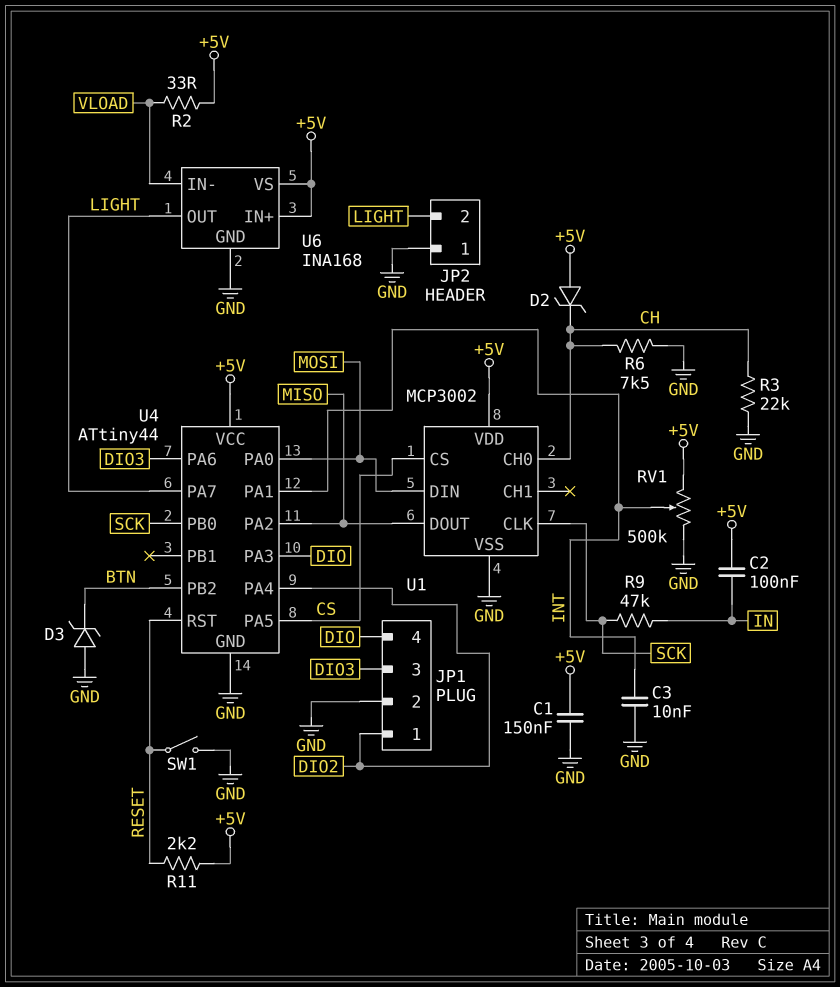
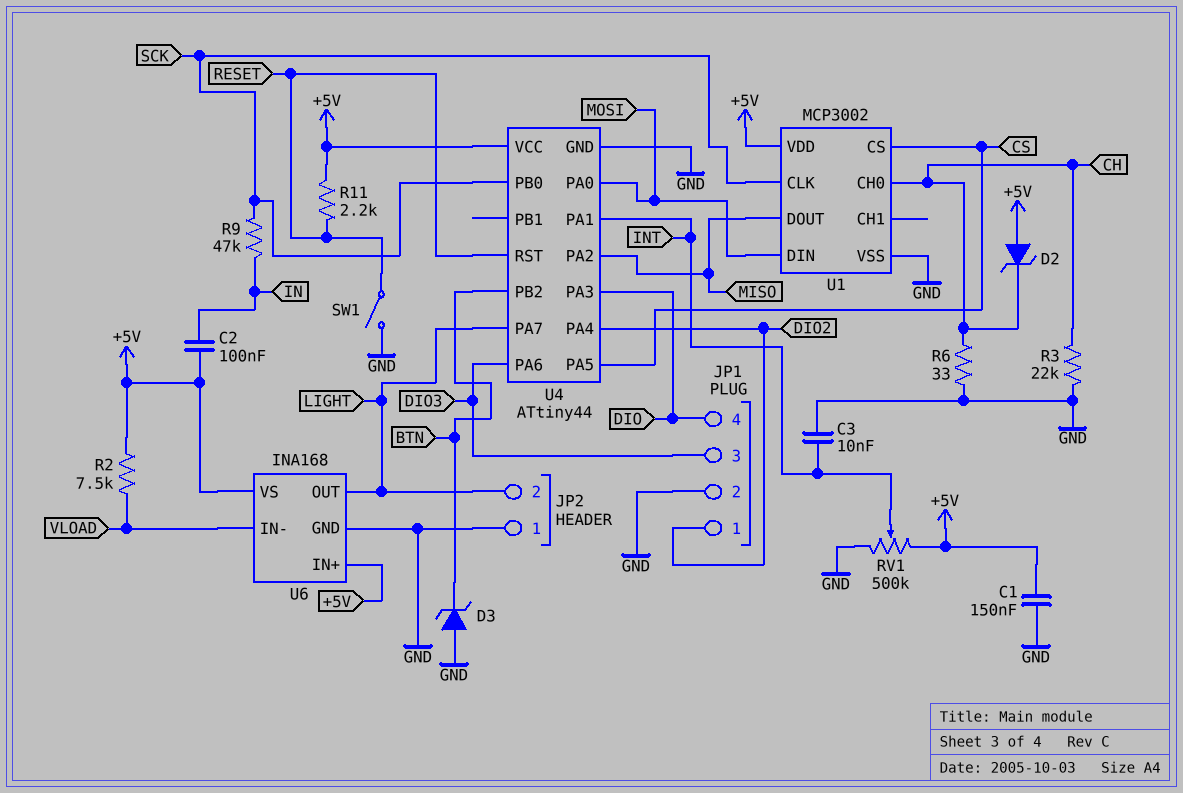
R2: 33 (+5V, VLOAD) -> 7.5k (+5V, VLOAD)
R6: 7.5k (CH, GND) -> 33 (CH, GND)

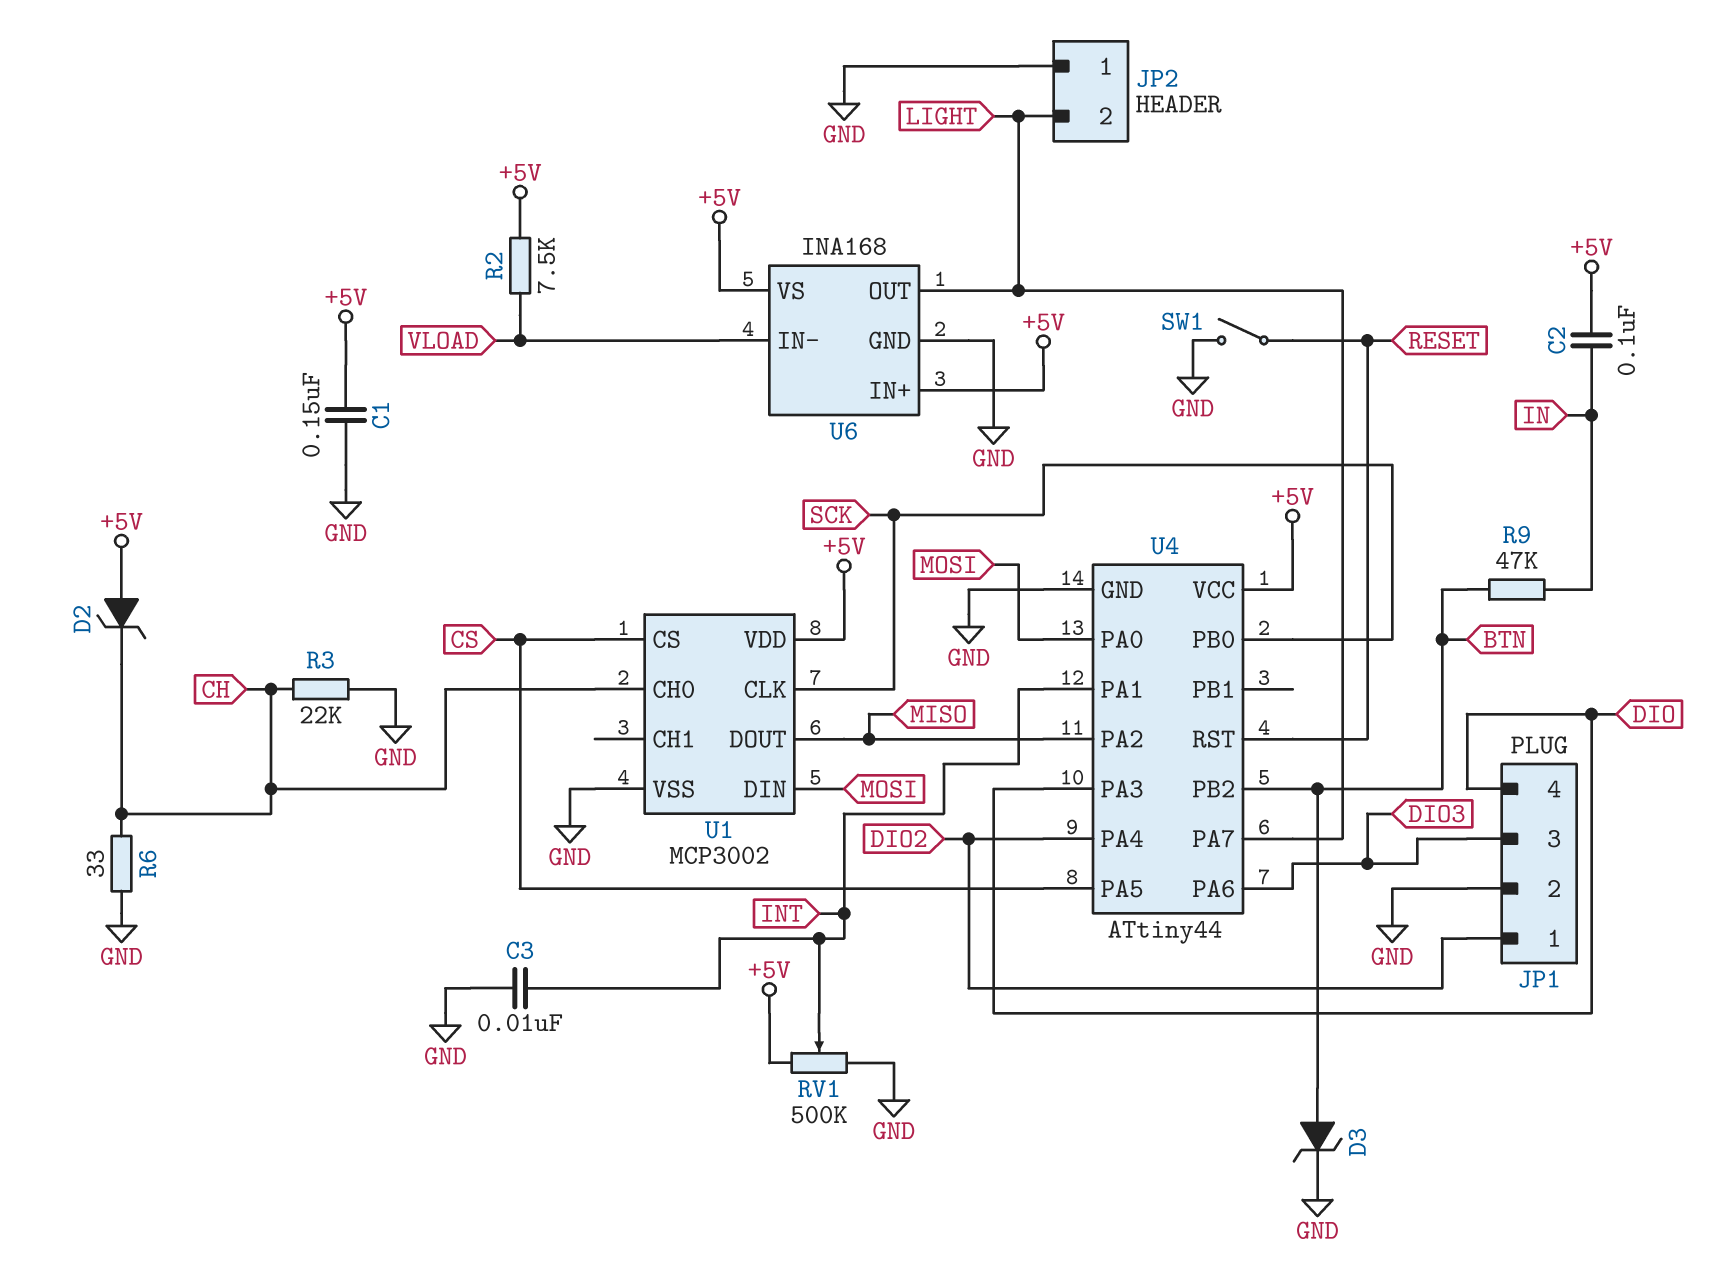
D3: zener (A GND, K BTN) -> zener (A BTN, K GND)
R9: 47k (IN, SCK) -> 47k (BTN, IN)
R11: 2.2k (+5V, RESET) -> none

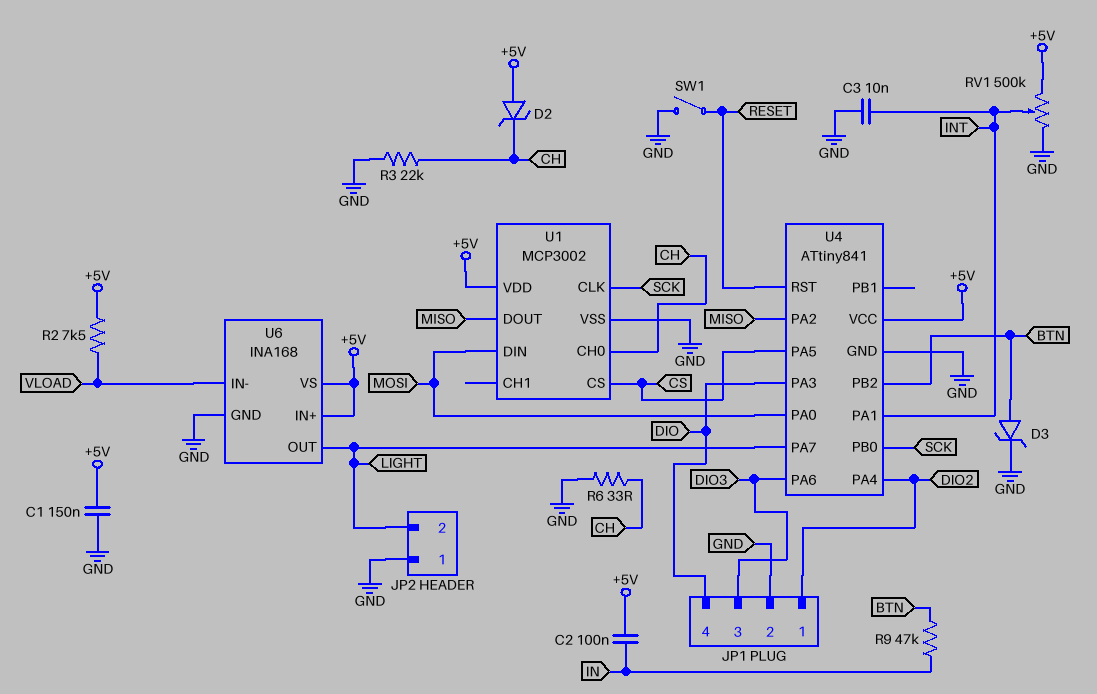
U4: ATtiny44 -> ATtiny841

